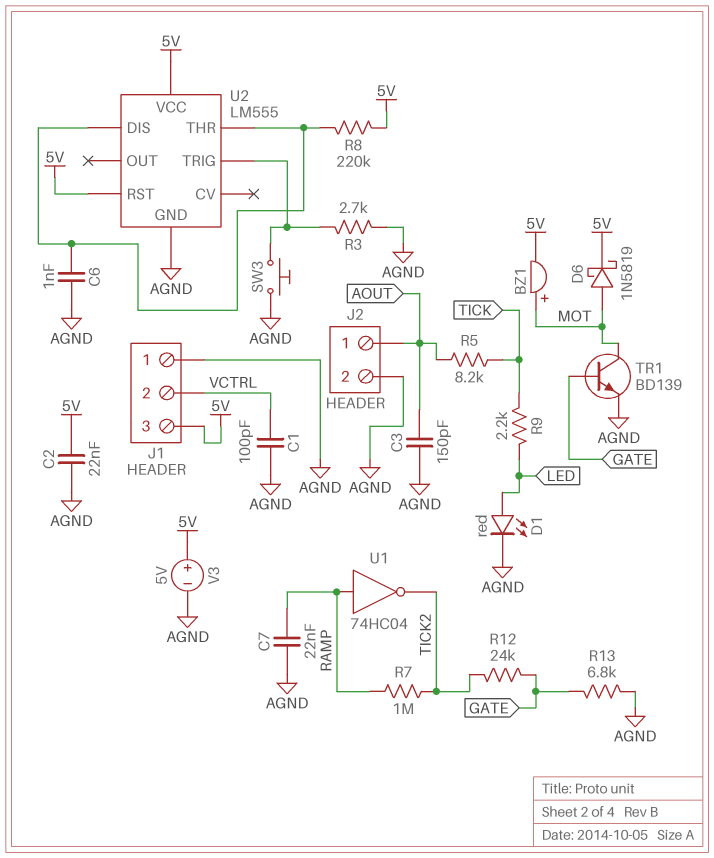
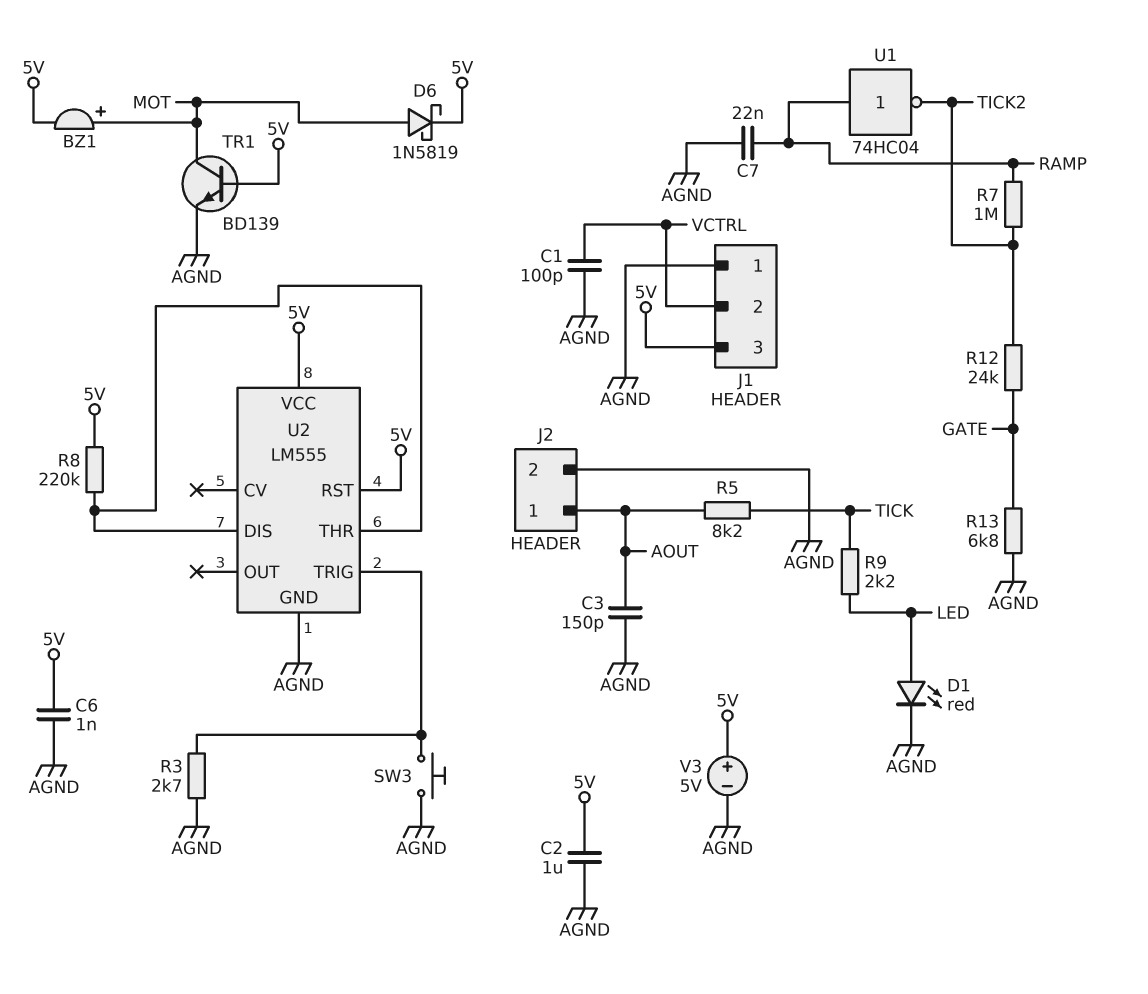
C2: 22nF (5V, AGND) -> 1uF (5V, AGND)
C6: 1nF (AGND, U2/DIS) -> 1nF (5V, AGND)
TR1: NPN BD139 (B GATE, C MOT, E AGND) -> NPN BD139 (B 5V, C MOT, E AGND)

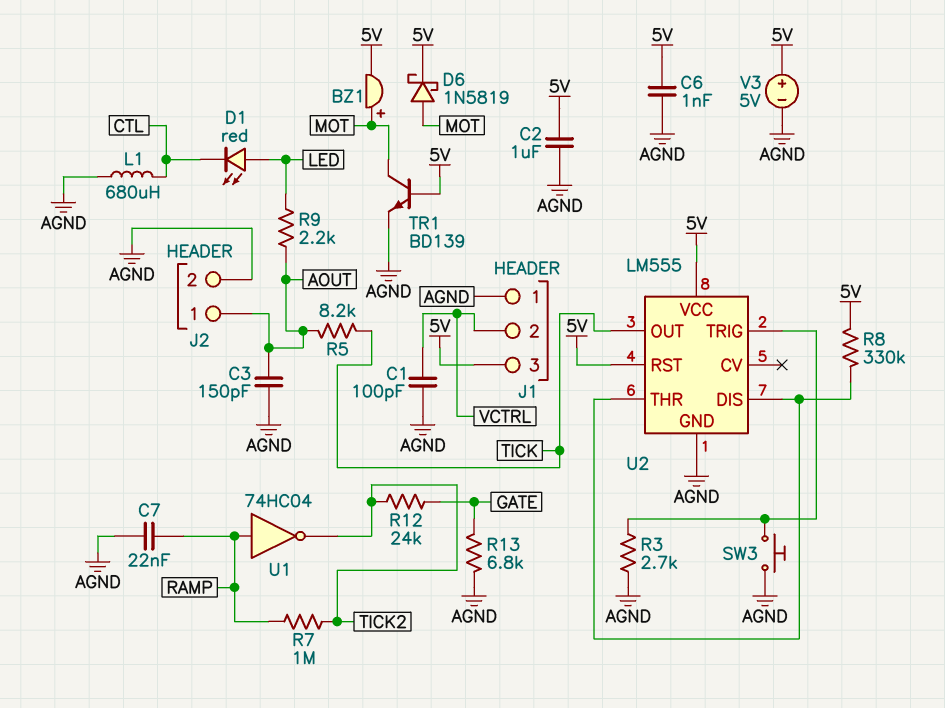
D1: LED red (A LED, K AGND) -> LED red (A LED, K CTL)
L1: none -> 680uH (AGND, CTL)
R8: 220k (5V, U2/DIS) -> 330k (5V, U2/DIS)
R9: 2.2k (LED, TICK) -> 2.2k (AOUT, LED)
U2 pin OUT: none -> TICK

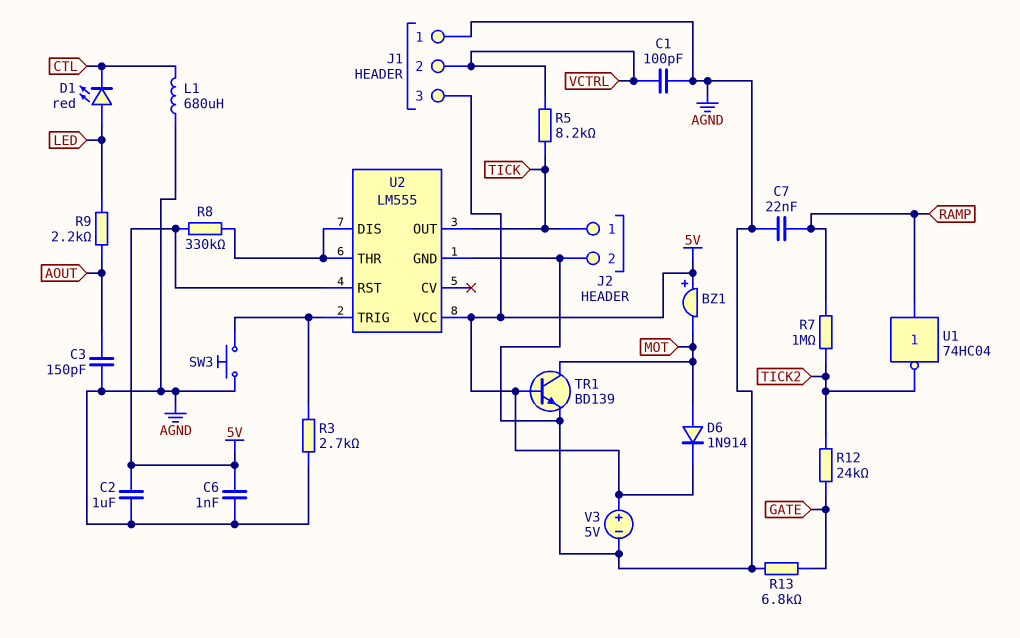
BZ1: buzzer (plus MOT, minus 5V) -> buzzer (plus 5V, minus MOT)
D6: schottky 1N5819 (A MOT, K 5V) -> diode 1N914 (A MOT, K 5V)
J2 pin 1: AOUT -> TICK
R5: 8.2k (AOUT, TICK) -> 8.2k (TICK, VCTRL)

